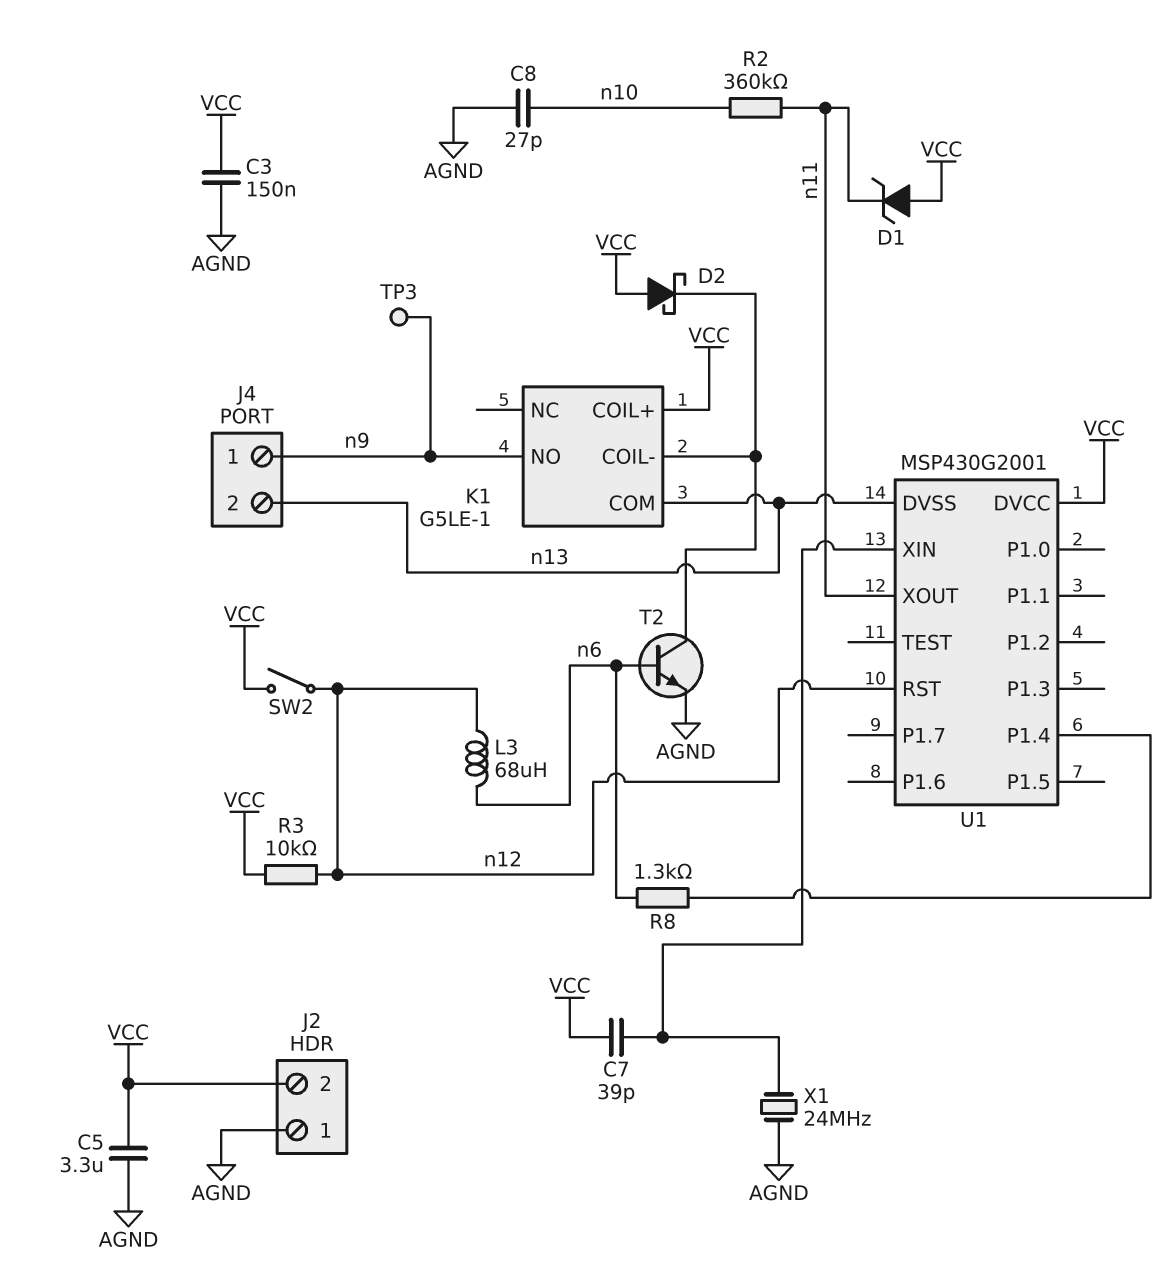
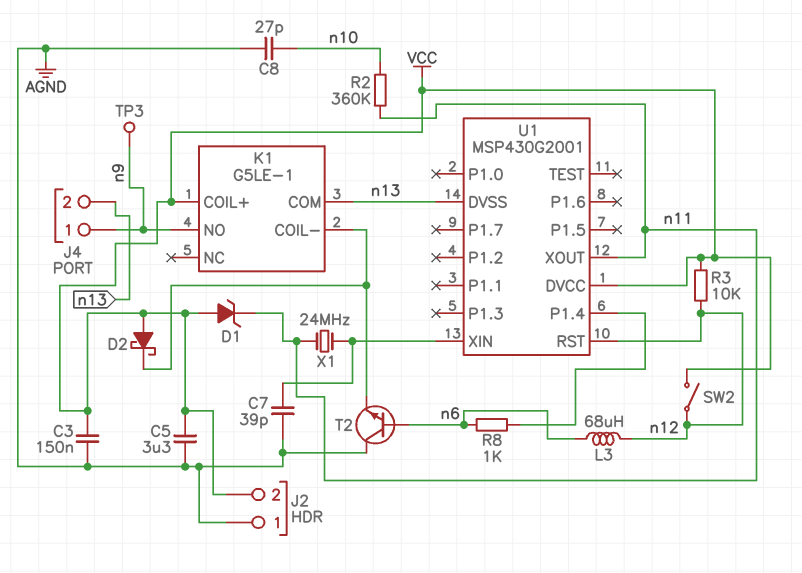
C7: 39pF (U1/XIN, VCC) -> 39pF (AGND, U1/XIN)
R8: 1.3k (U1/P1.4, n6) -> 1k (U1/P1.4, n6)
T2: NPN (B n6, C K1/COIL-, E AGND) -> NPN (B n6, C AGND, E K1/COIL-)
X1: 24MHz (AGND, U1/XIN) -> 24MHz (U1/XIN, n11)

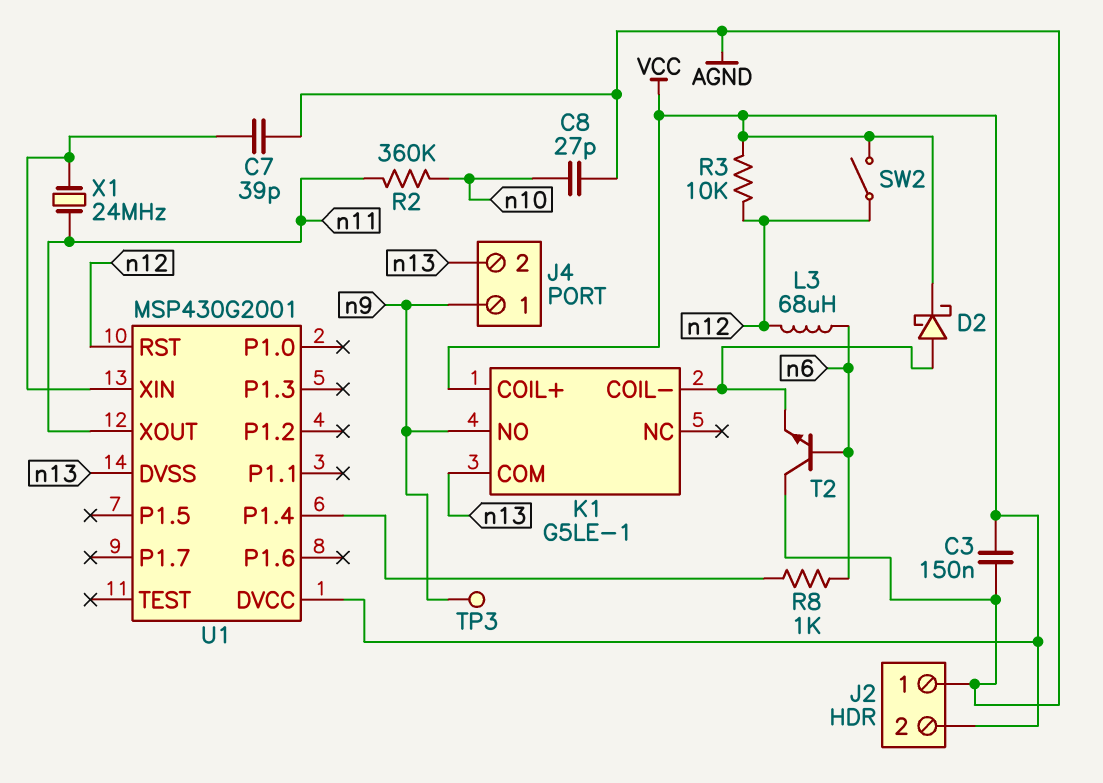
C5: 3.3uF (AGND, VCC) -> none
D1: zener (A VCC, K n11) -> none
D2: schottky (A VCC, K K1/COIL-) -> schottky (A K1/COIL-, K VCC)

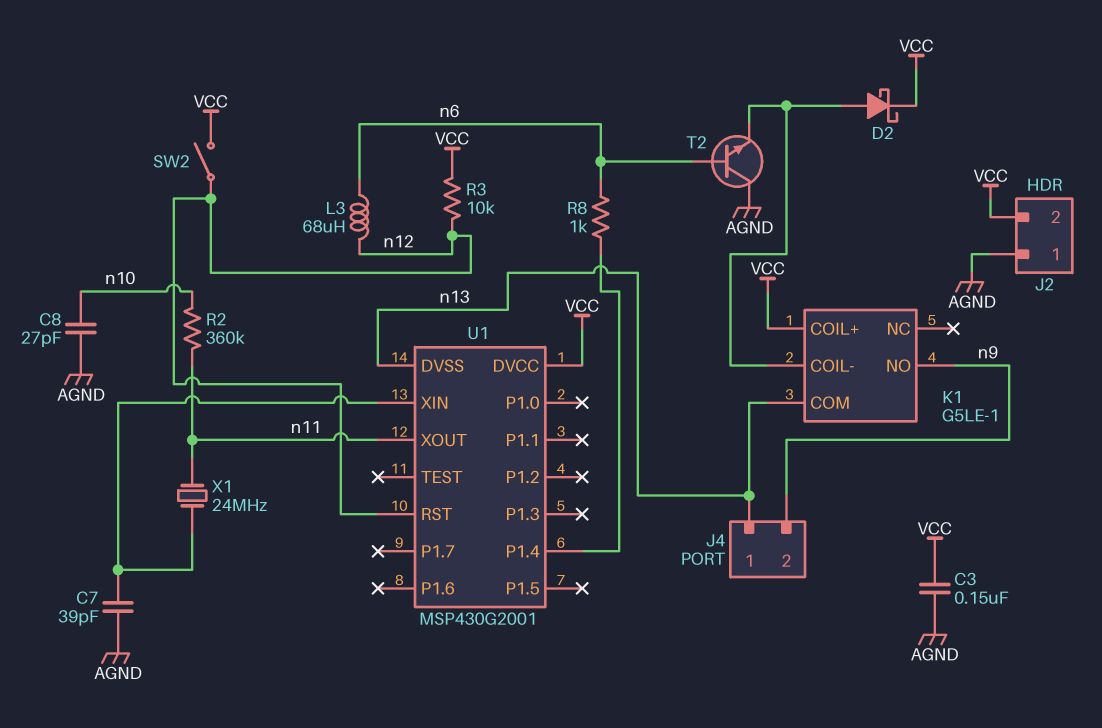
J4 pin 1: n9 -> n13
J4 pin 2: n13 -> n9
TP3: test point (n9) -> none

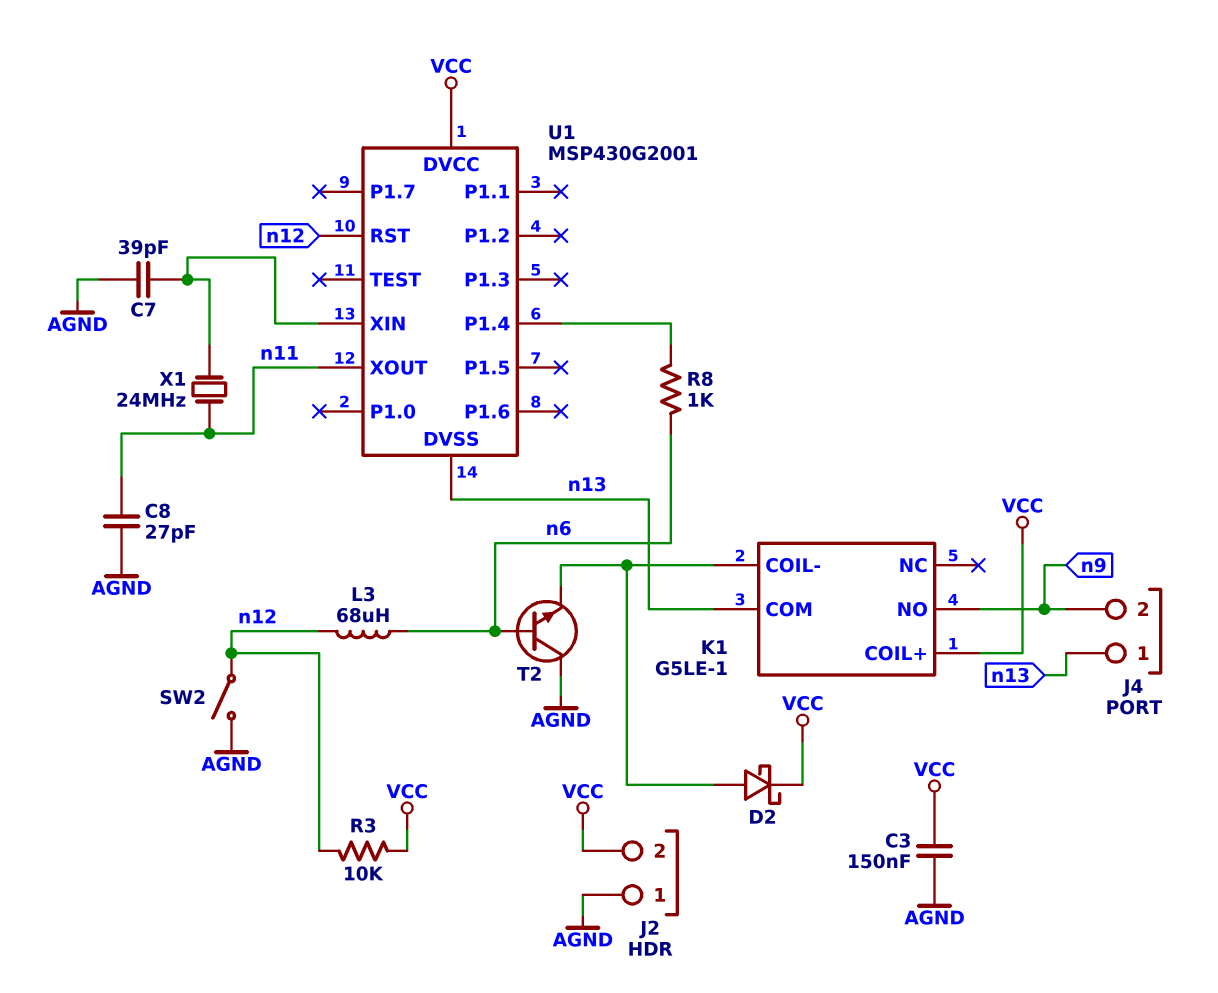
C8: 27pF (AGND, n10) -> 27pF (AGND, n11)
R2: 360k (n10, n11) -> none
SW2: switch (VCC, n12) -> switch (AGND, n12)

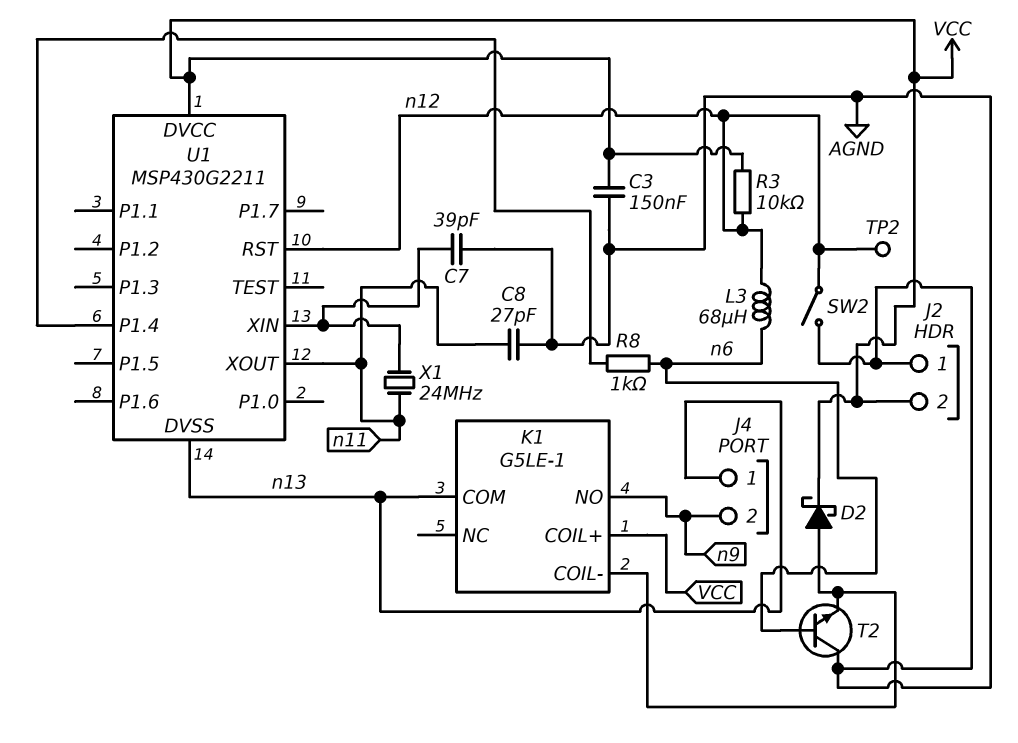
TP2: none -> test point (n12)
U1: MSP430G2001 -> MSP430G2211

